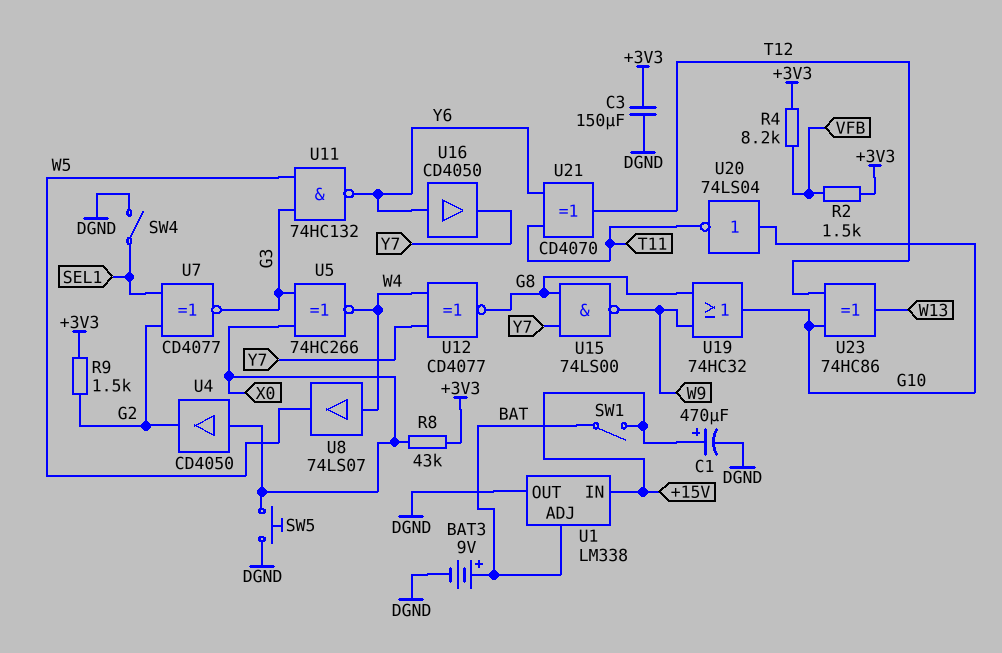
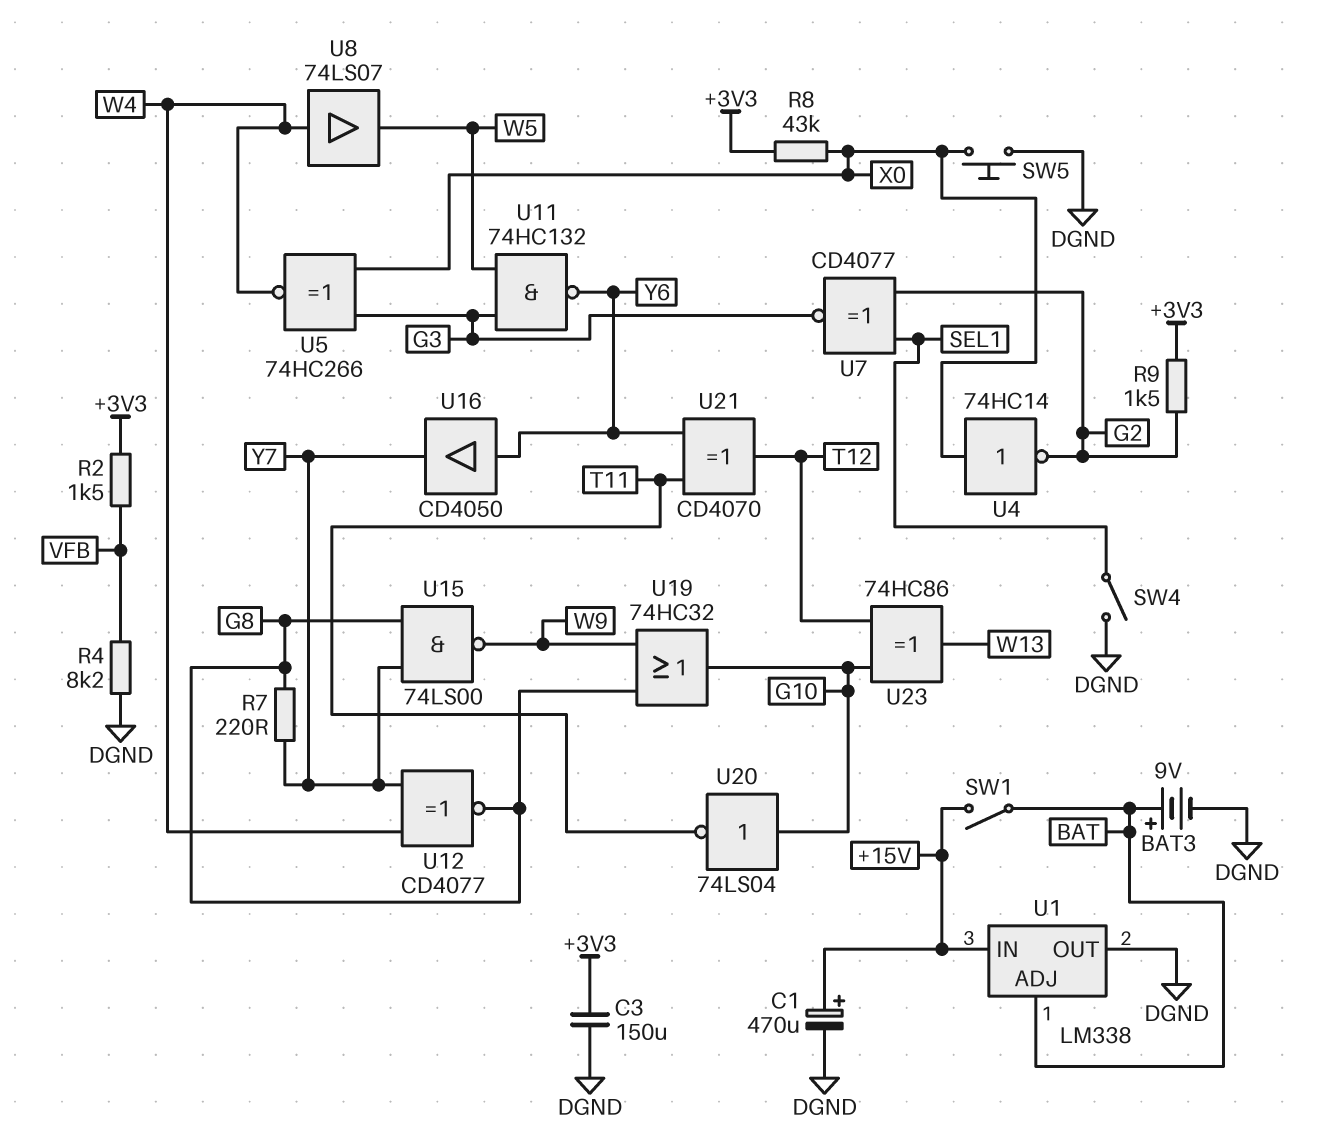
R4: 8.2k (+3V3, VFB) -> 8.2k (DGND, VFB)
R7: none -> 220 (G8, Y7)
U4: buffer CD4050 (in X0, out G2) -> NOT 74HC14 (in X0, out G2)

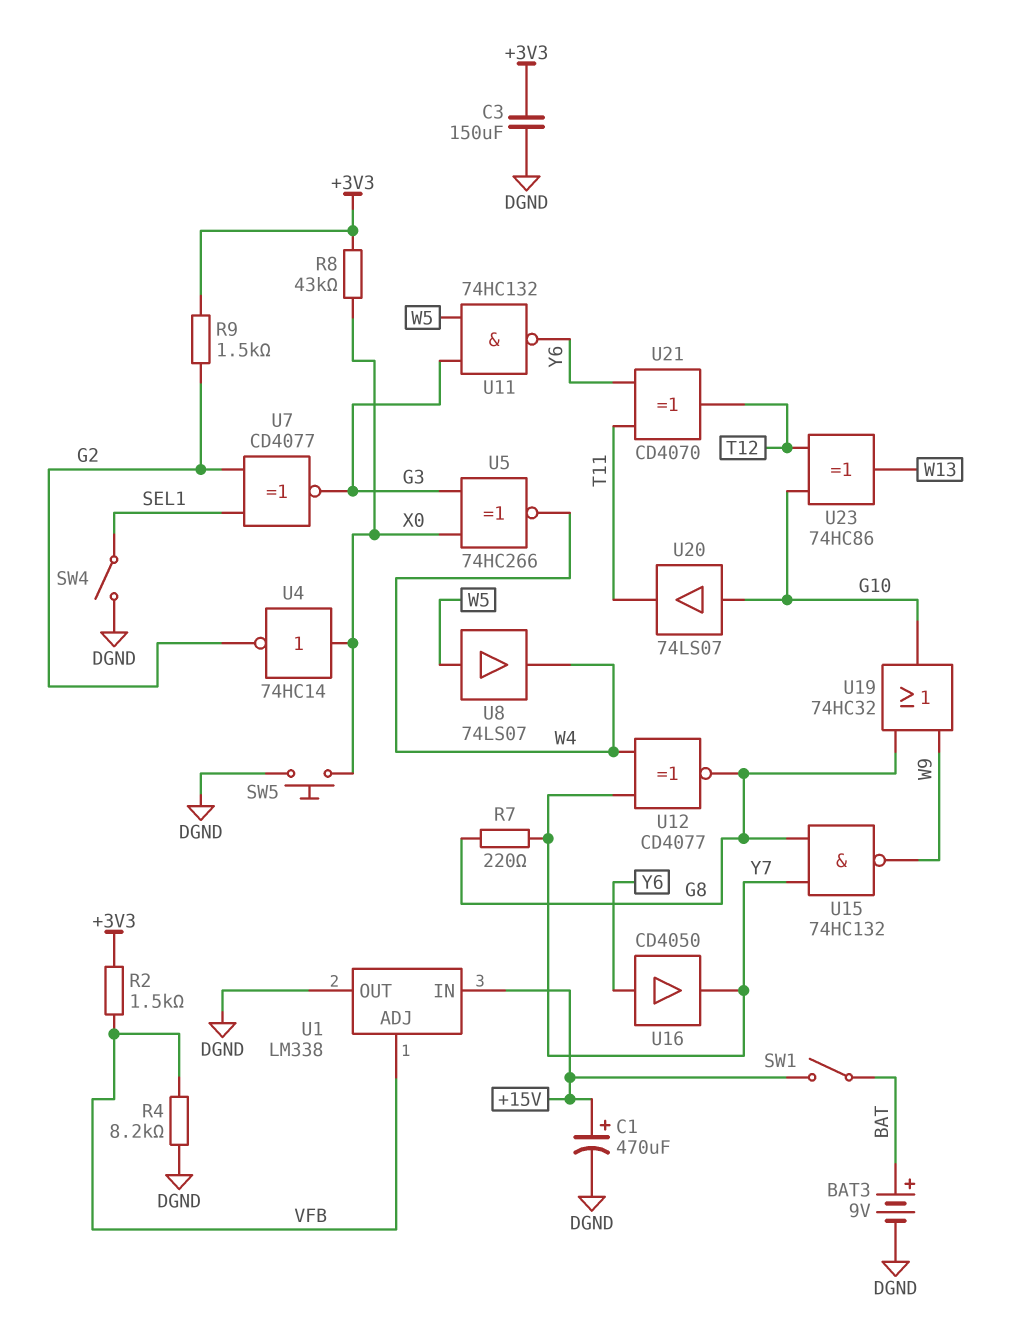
U1 pin ADJ: BAT -> VFB
U8: buffer 74LS07 (in W4, out W5) -> buffer 74LS07 (in W5, out W4)
U15: NAND 74LS00 (in G8, in Y7, out W9) -> NAND 74HC132 (in G8, in Y7, out W9)
U20: NOT 74LS04 (in G10, out T11) -> buffer 74LS07 (in G10, out T11)

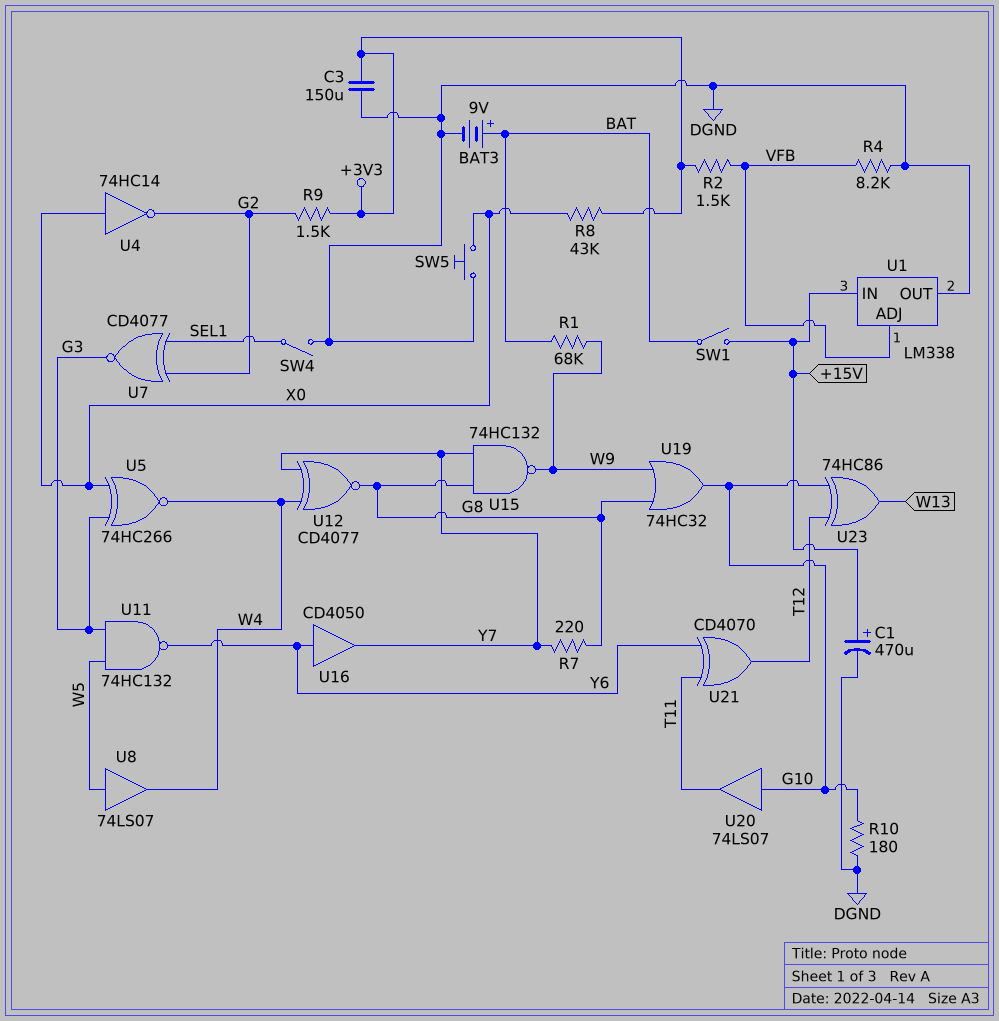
R1: none -> 68k (BAT, W9)
R10: none -> 180 (DGND, G10)

